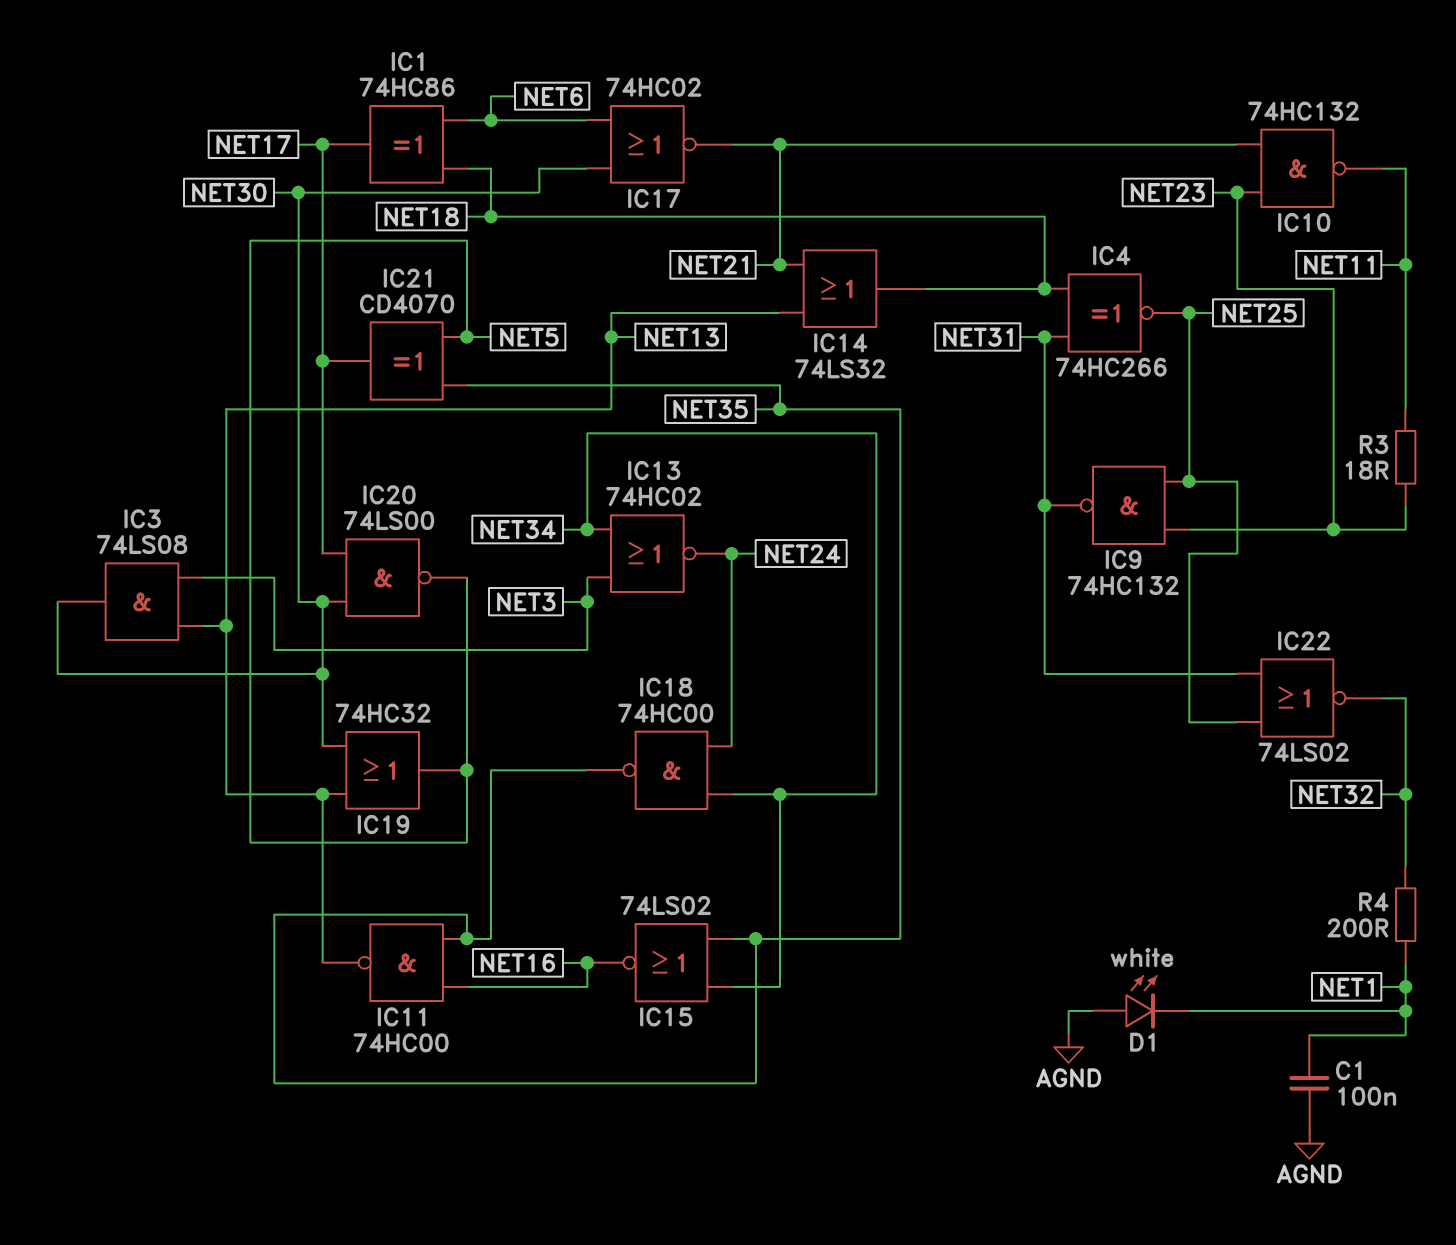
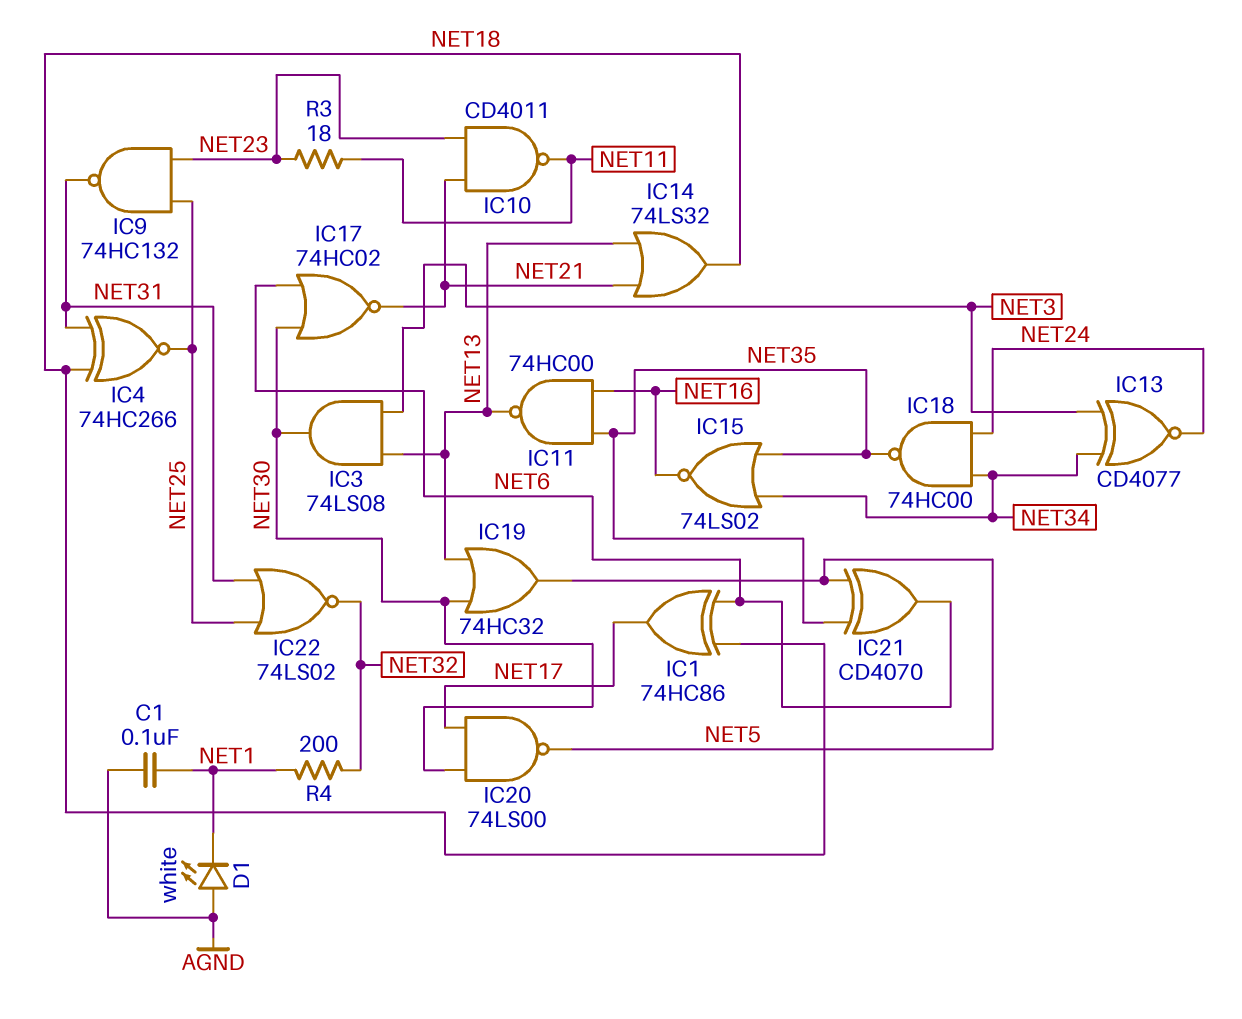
IC10: NAND 74HC132 (in NET21, in NET23, out NET11) -> NAND CD4011 (in NET21, in NET23, out NET11)
IC13: NOR 74HC02 (in NET3, in NET34, out NET24) -> XNOR CD4077 (in NET3, in NET34, out NET24)
IC21: XOR CD4070 (in NET5, in NET35, out NET17) -> XOR CD4070 (in NET5, in NET35, out NET6)

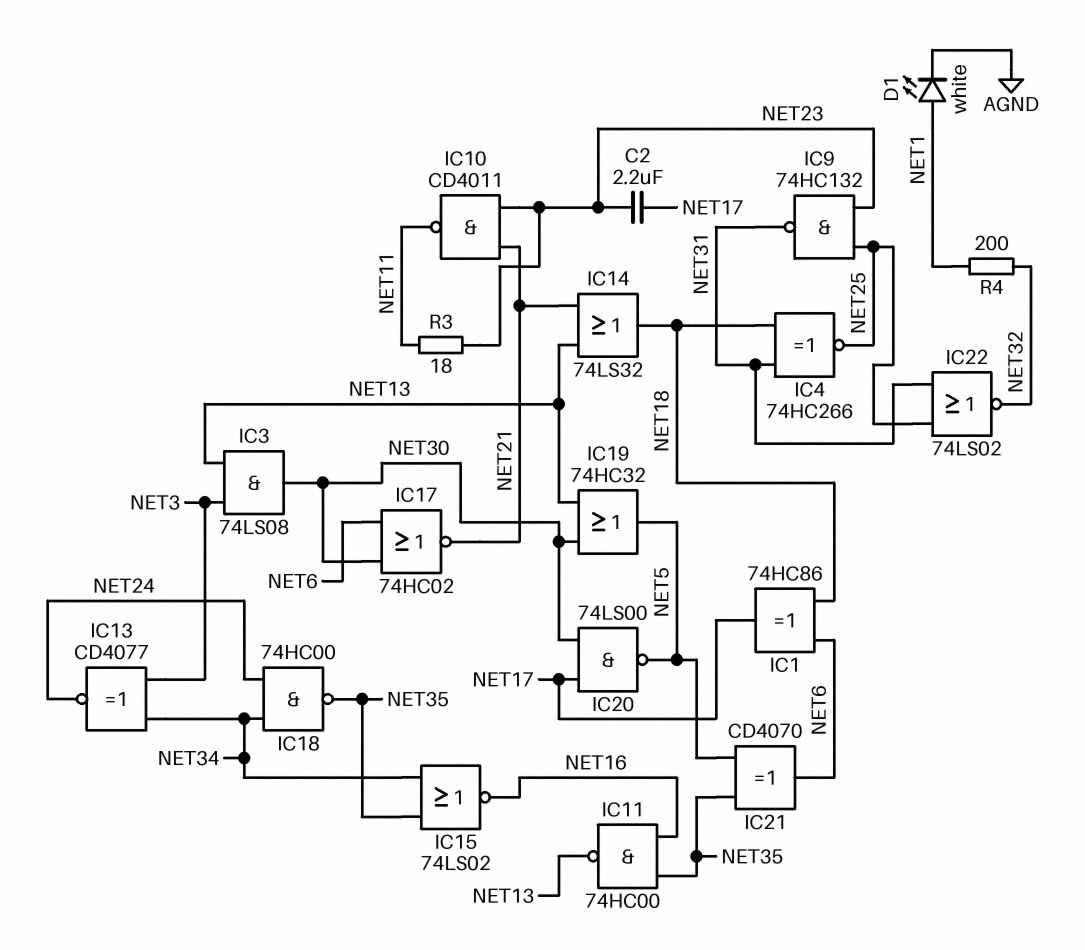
C1: 100nF (AGND, NET1) -> none
C2: none -> 2.2uF (NET17, NET23)
D1: LED white (A AGND, K NET1) -> LED white (A NET1, K AGND)

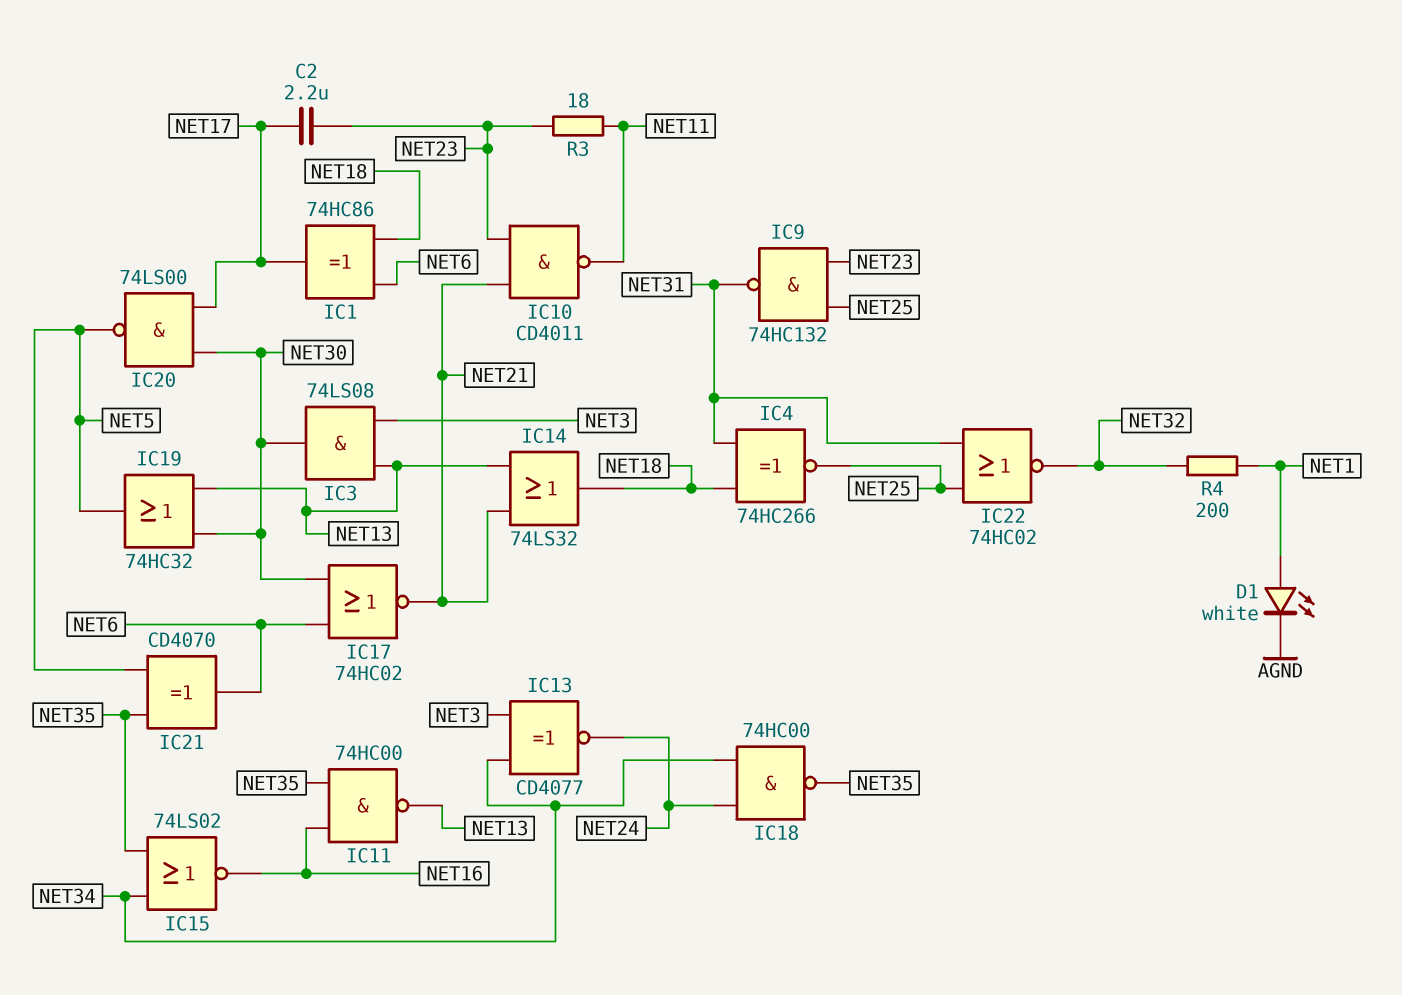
IC22: NOR 74LS02 (in NET25, in NET31, out NET32) -> NOR 74HC02 (in NET25, in NET31, out NET32)

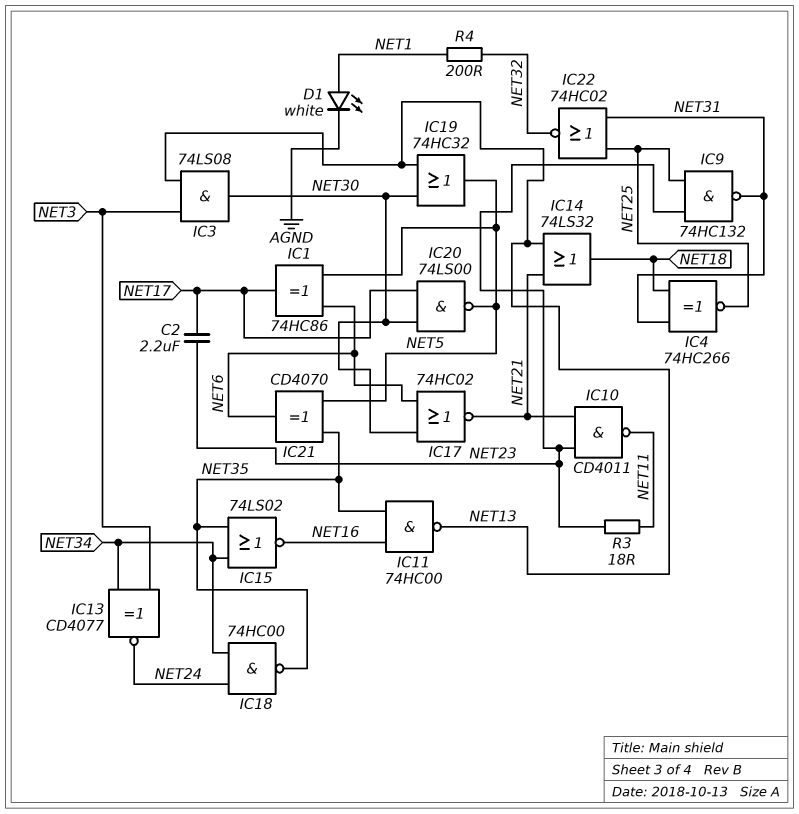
IC1: XOR 74HC86 (in NET6, in NET18, out NET17) -> XOR 74HC86 (in NET5, in NET6, out NET17)

